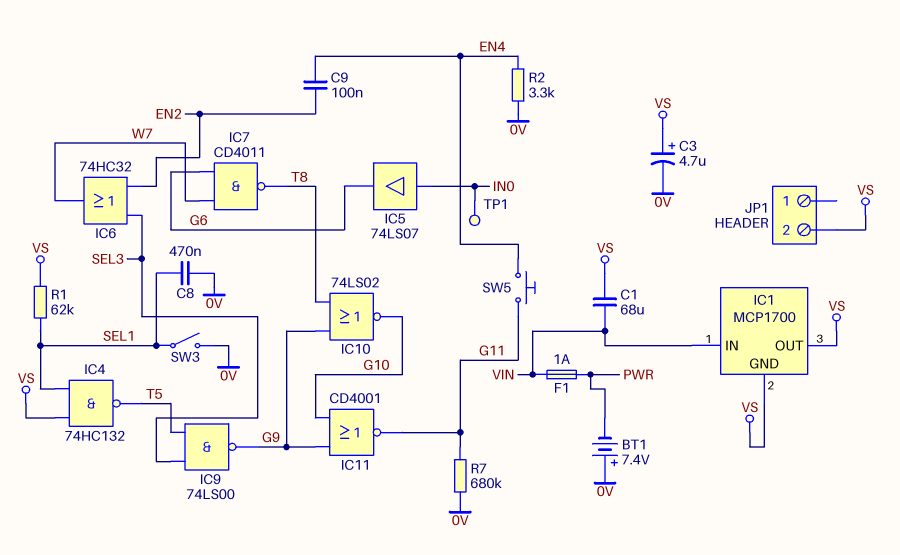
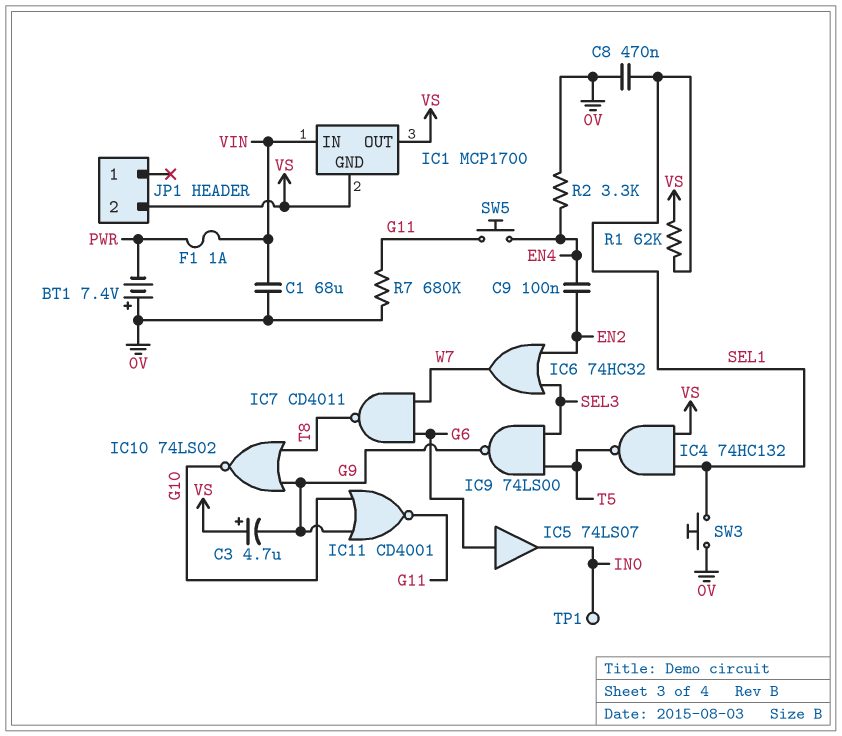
C1: 68uF (VIN, VS) -> 68uF (0V, VIN)
C3: 4.7uF (plus VS, minus 0V) -> 4.7uF (plus VS, minus G9)
IC5: buffer 74LS07 (in IN0, out G6) -> buffer 74LS07 (in G6, out IN0)
SW3: switch (0V, SEL1) -> button (0V, SEL1)

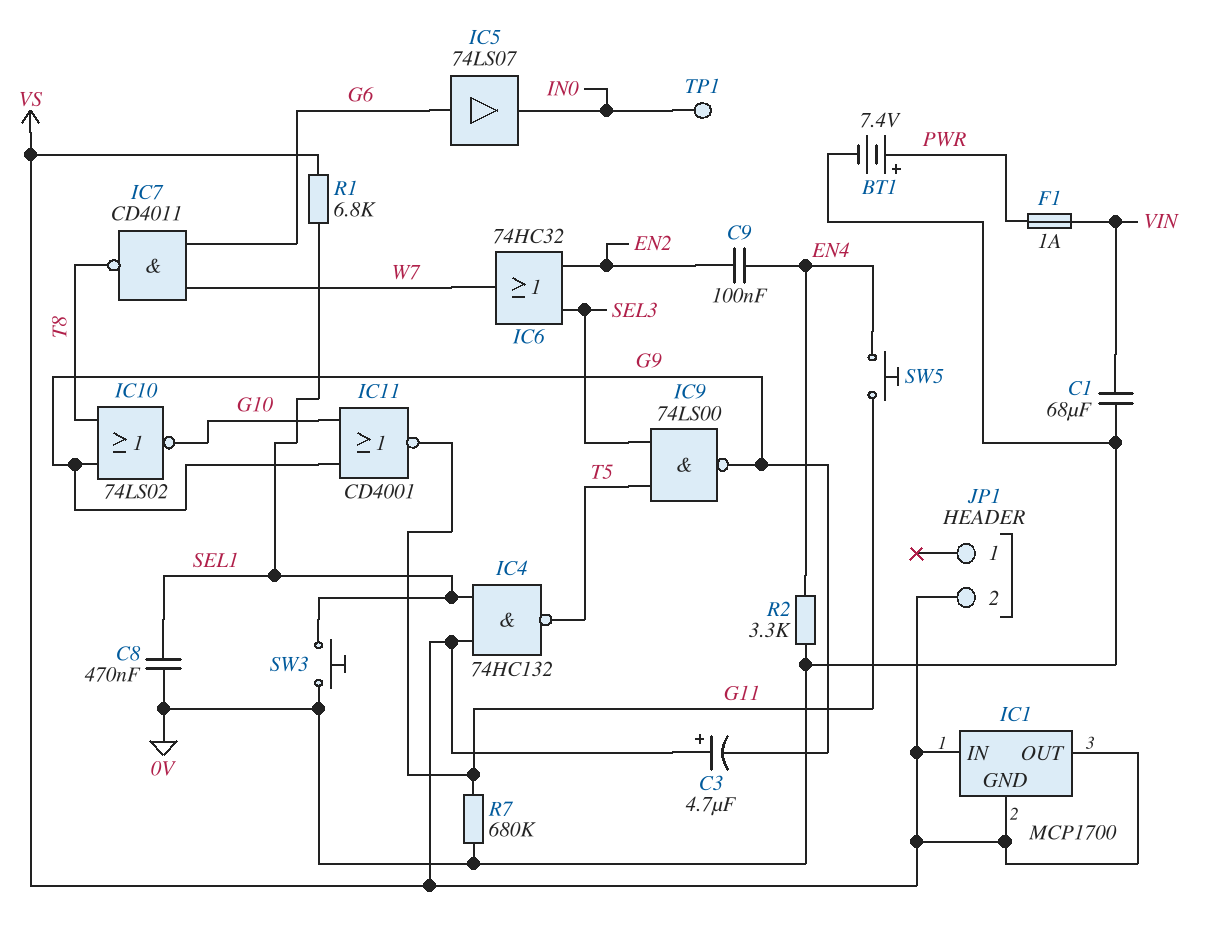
BT1: 7.4V (plus 0V, minus PWR) -> 7.4V (plus PWR, minus 0V)
IC1 pin IN: VIN -> VS
R1: 62k (SEL1, VS) -> 6.8k (SEL1, VS)

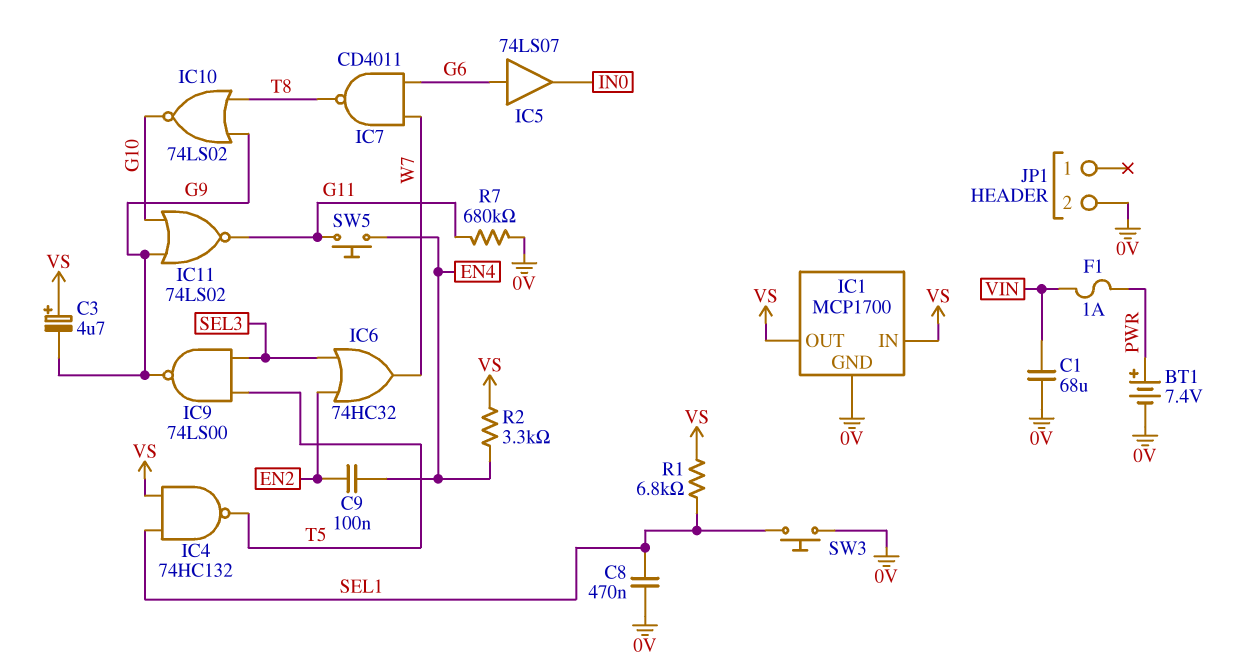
IC1 pin GND: VS -> 0V
IC11: NOR CD4001 (in G9, in G10, out G11) -> NOR 74LS02 (in G9, in G10, out G11)
JP1 pin 2: VS -> 0V
R2: 3.3k (0V, EN4) -> 3.3k (EN4, VS)
TP1: test point (IN0) -> none

